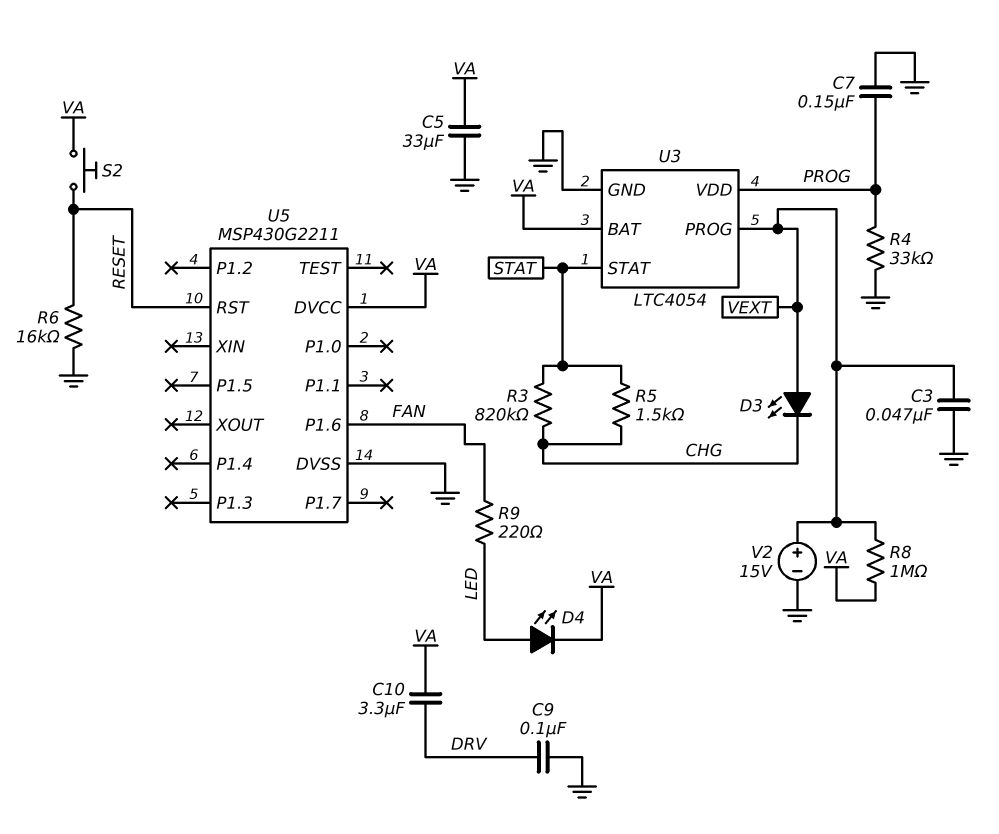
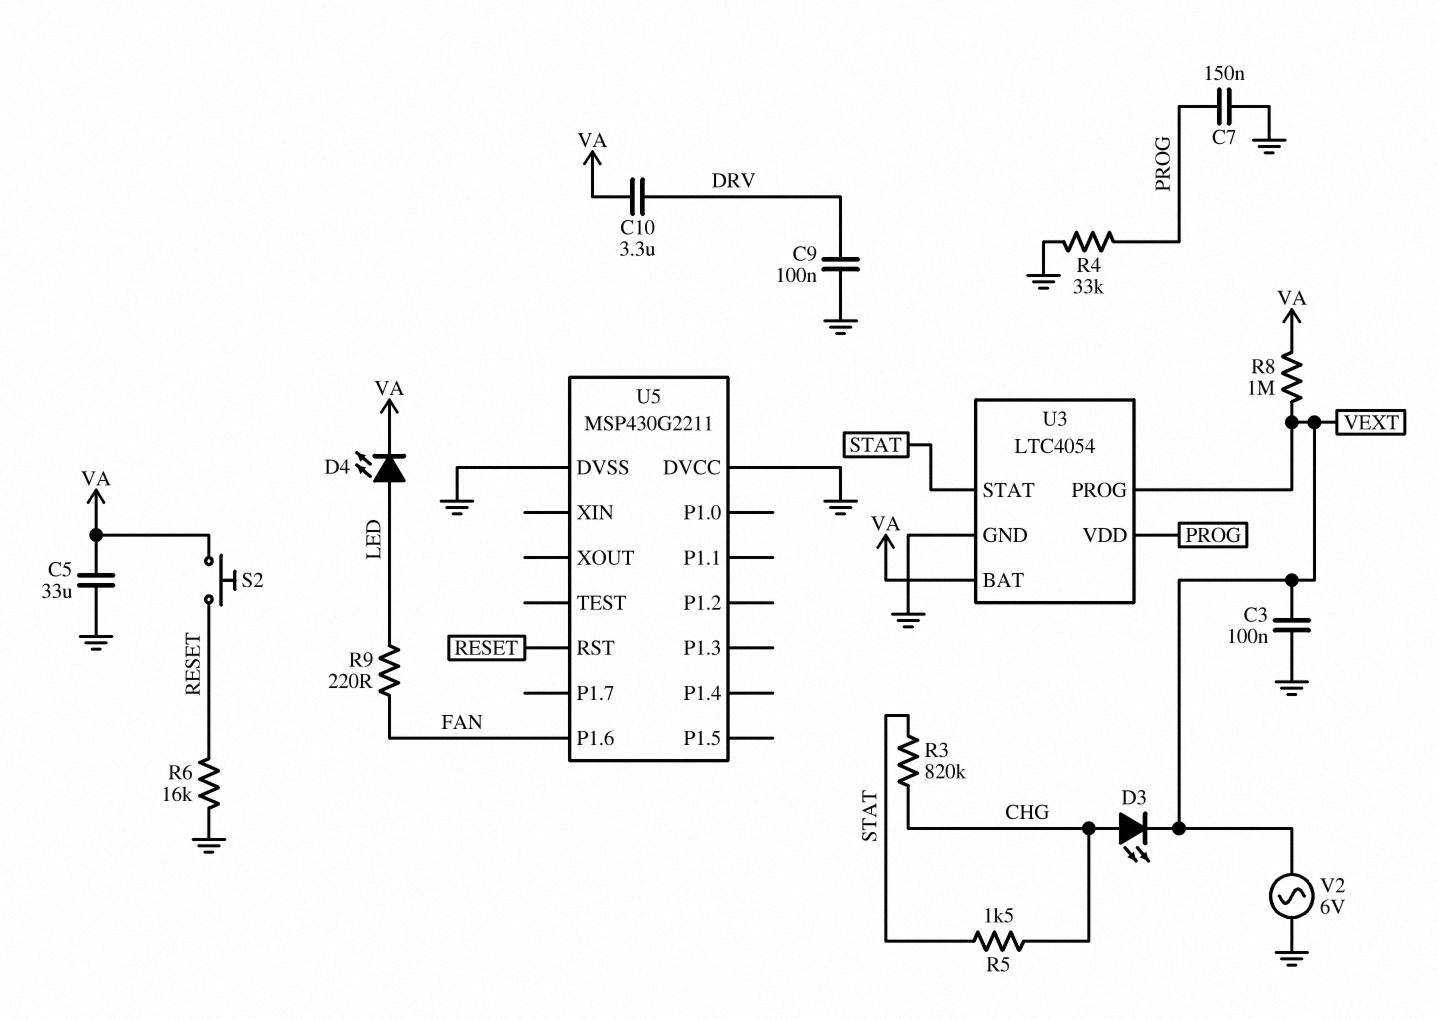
C3: 47nF (GND, VEXT) -> 100nF (GND, VEXT)
D3: LED (A VEXT, K CHG) -> LED (A CHG, K VEXT)
U5 pin DVCC: VA -> GND
V2: 15V (plus VEXT, minus GND) -> AC 6V (GND, VEXT)

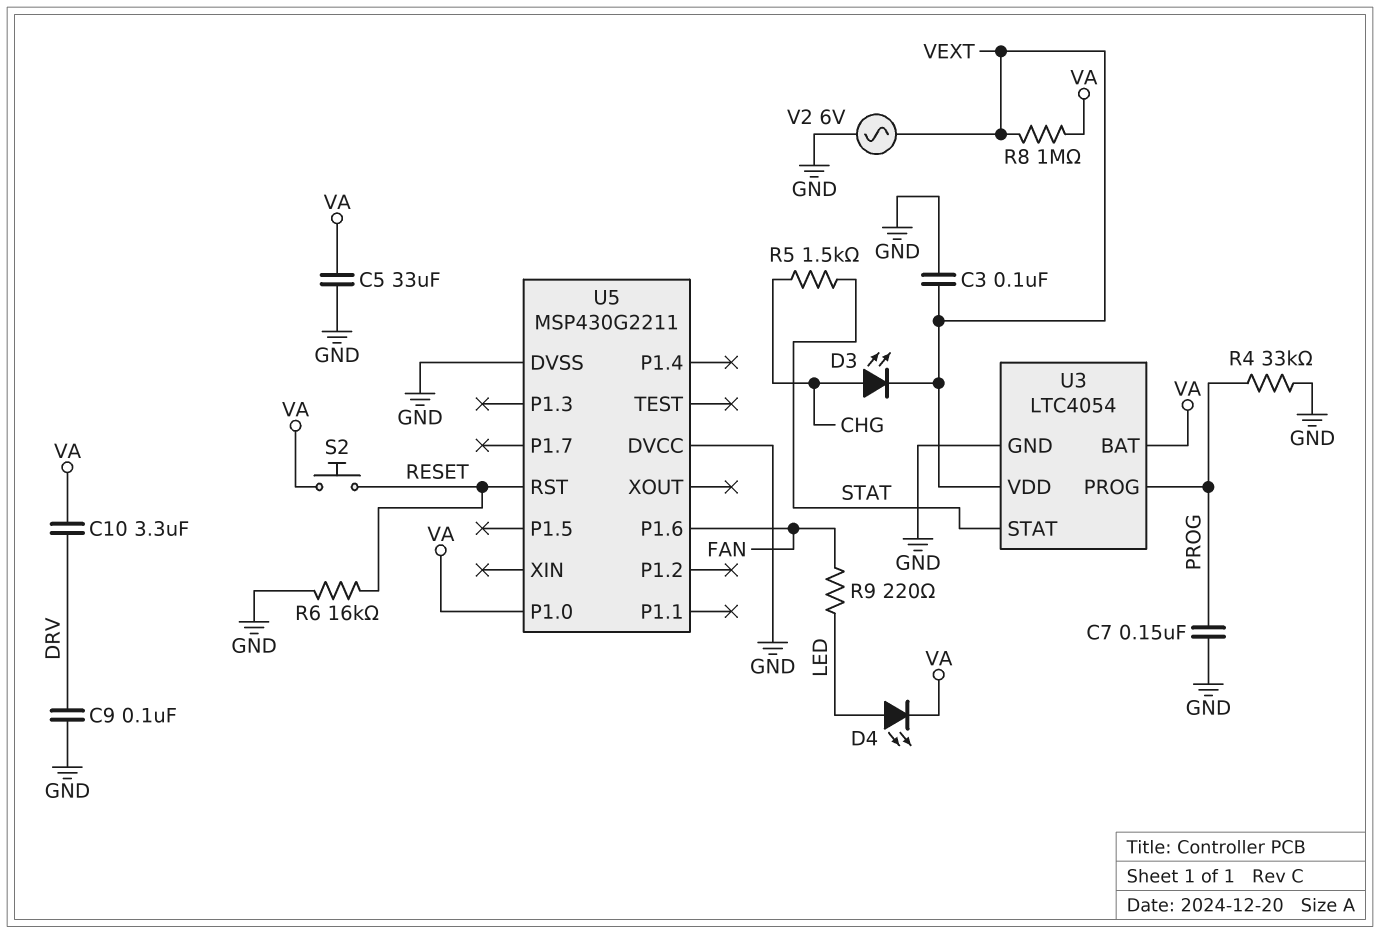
R3: 820k (CHG, STAT) -> none
U3 pin PROG: VEXT -> PROG
U3 pin VDD: PROG -> VEXT
U5 pin P1.0: none -> VA

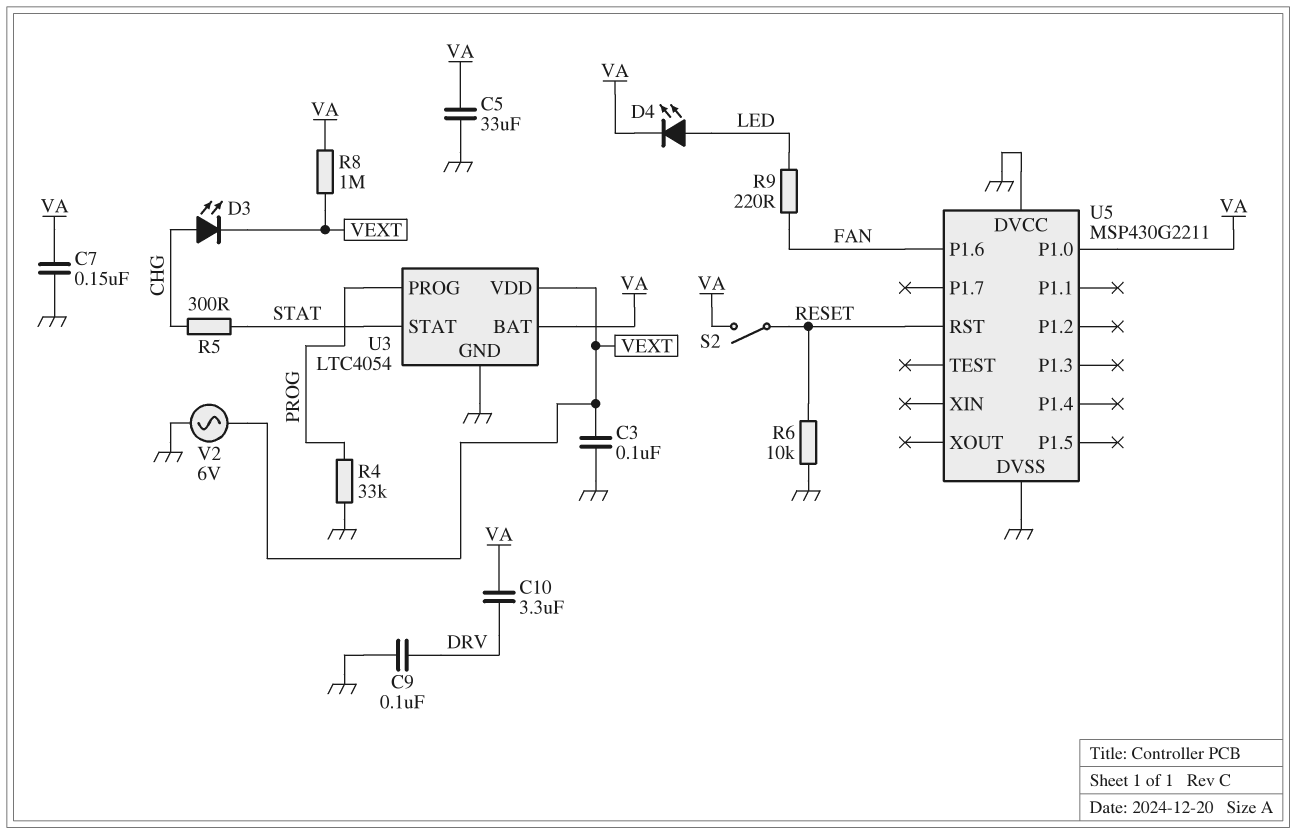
C7: 150nF (GND, PROG) -> 150nF (GND, VA)
R5: 1.5k (CHG, STAT) -> 300 (CHG, STAT)
R6: 16k (GND, RESET) -> 10k (GND, RESET)
S2: button (RESET, VA) -> switch (RESET, VA)

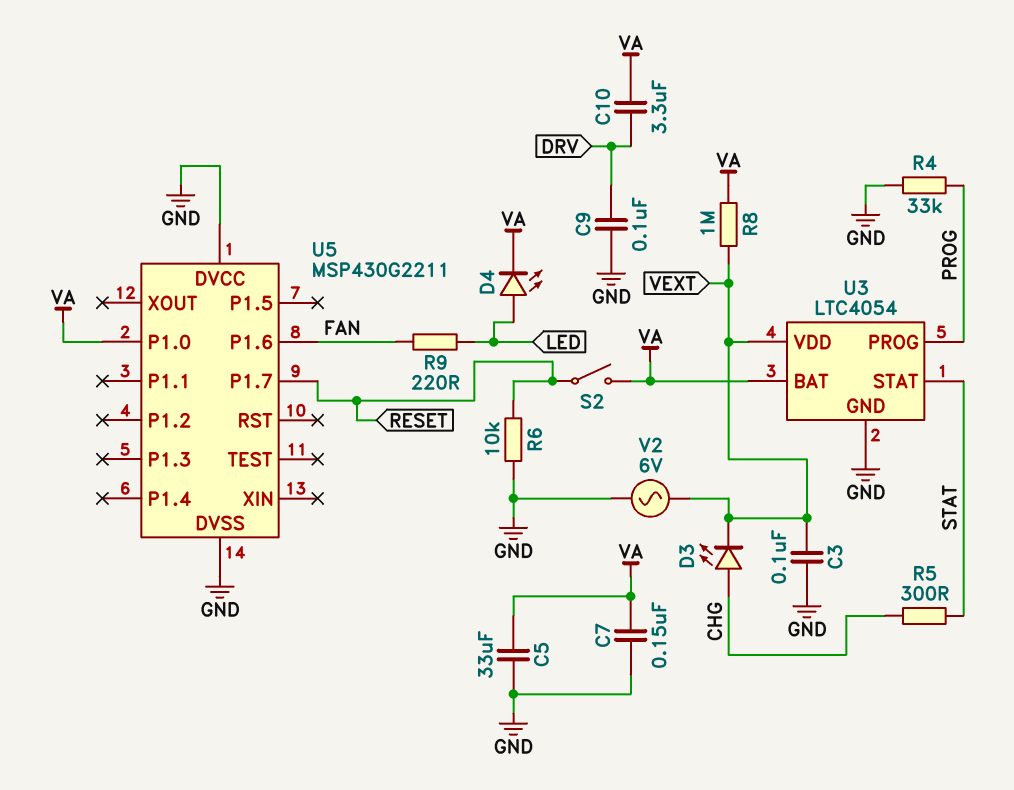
U5 pin P1.7: none -> RESET
U5 pin RST: RESET -> none

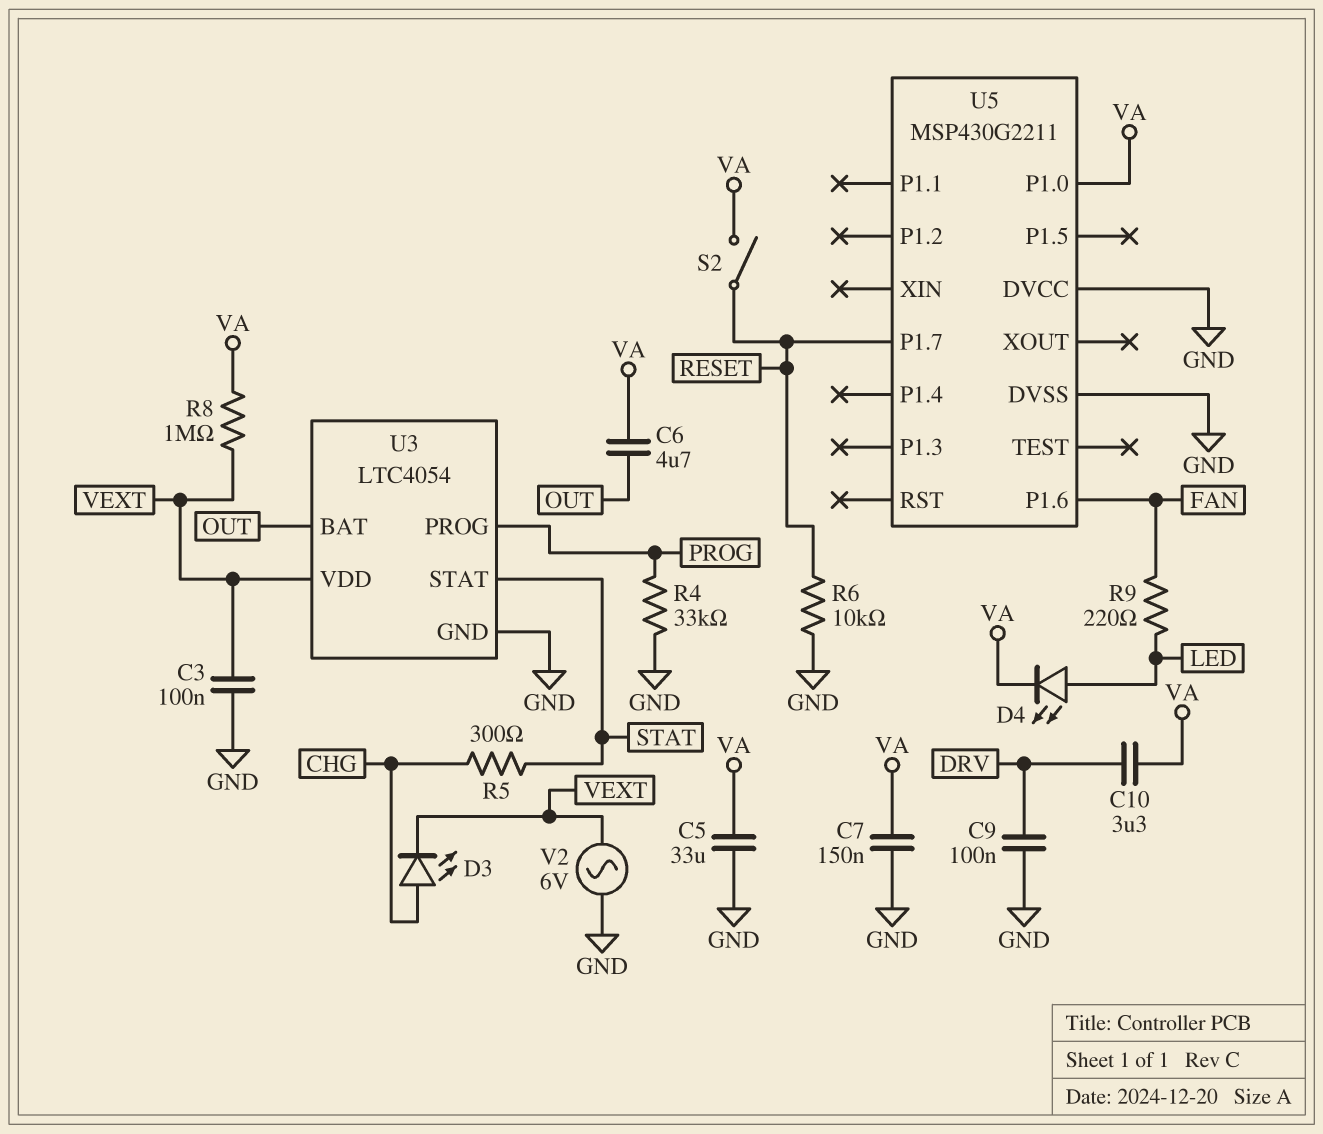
C6: none -> 4.7uF (OUT, VA)
U3 pin BAT: VA -> OUT

